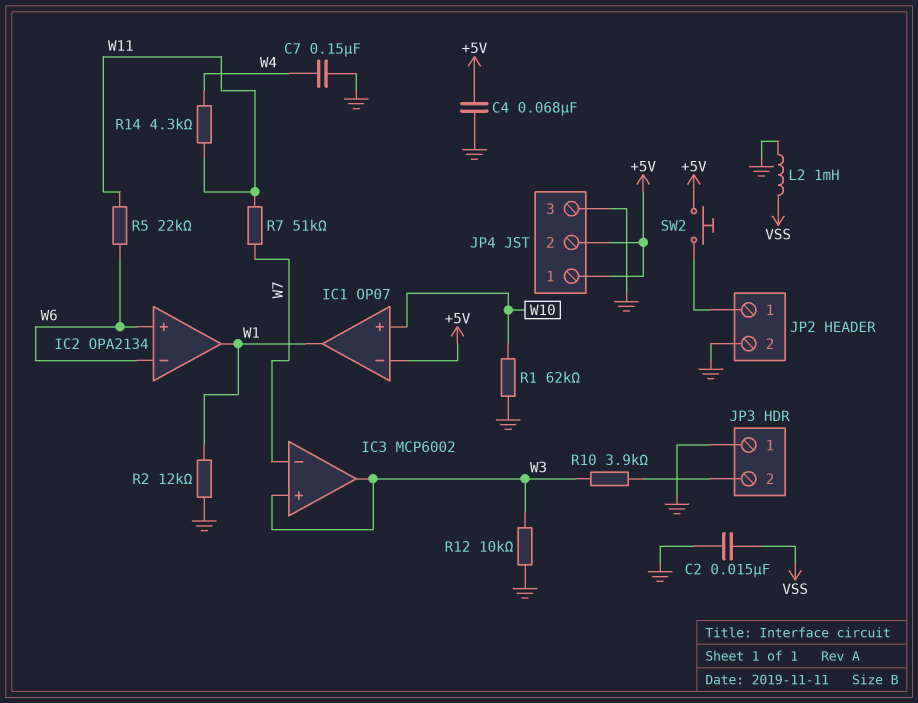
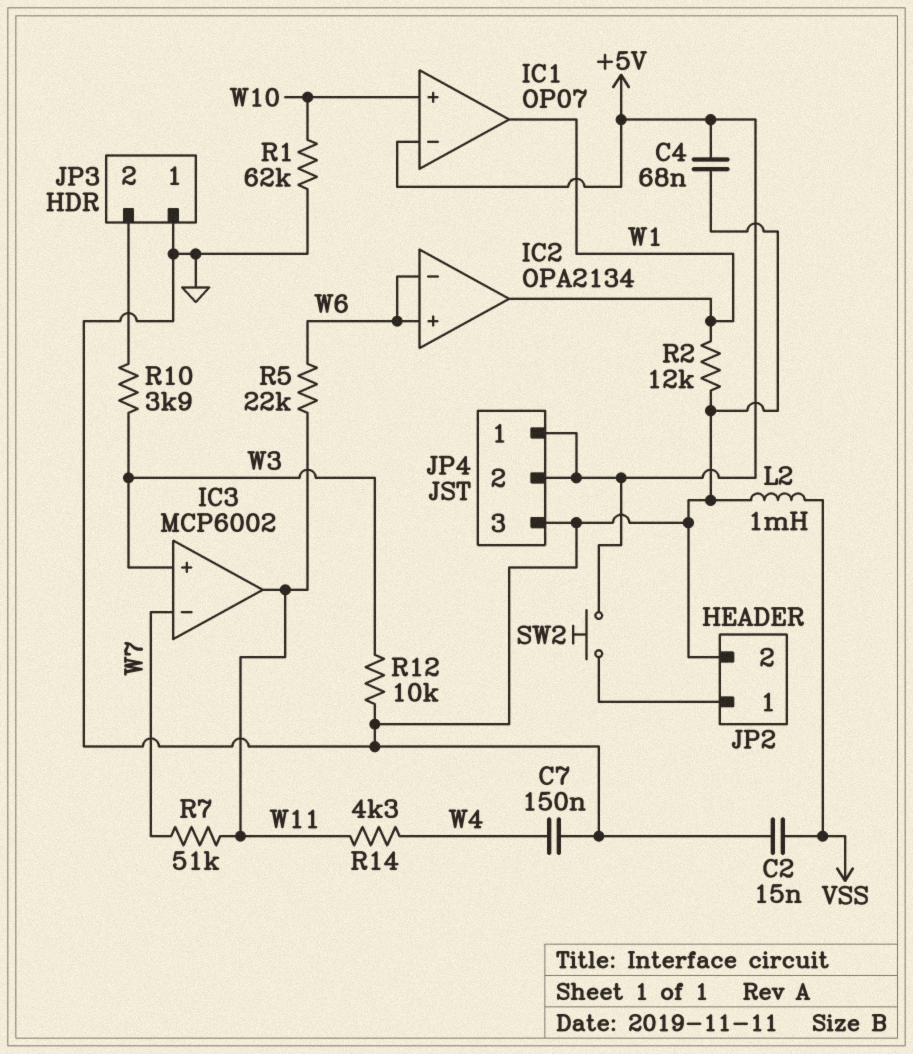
IC3 pin out: W3 -> W11

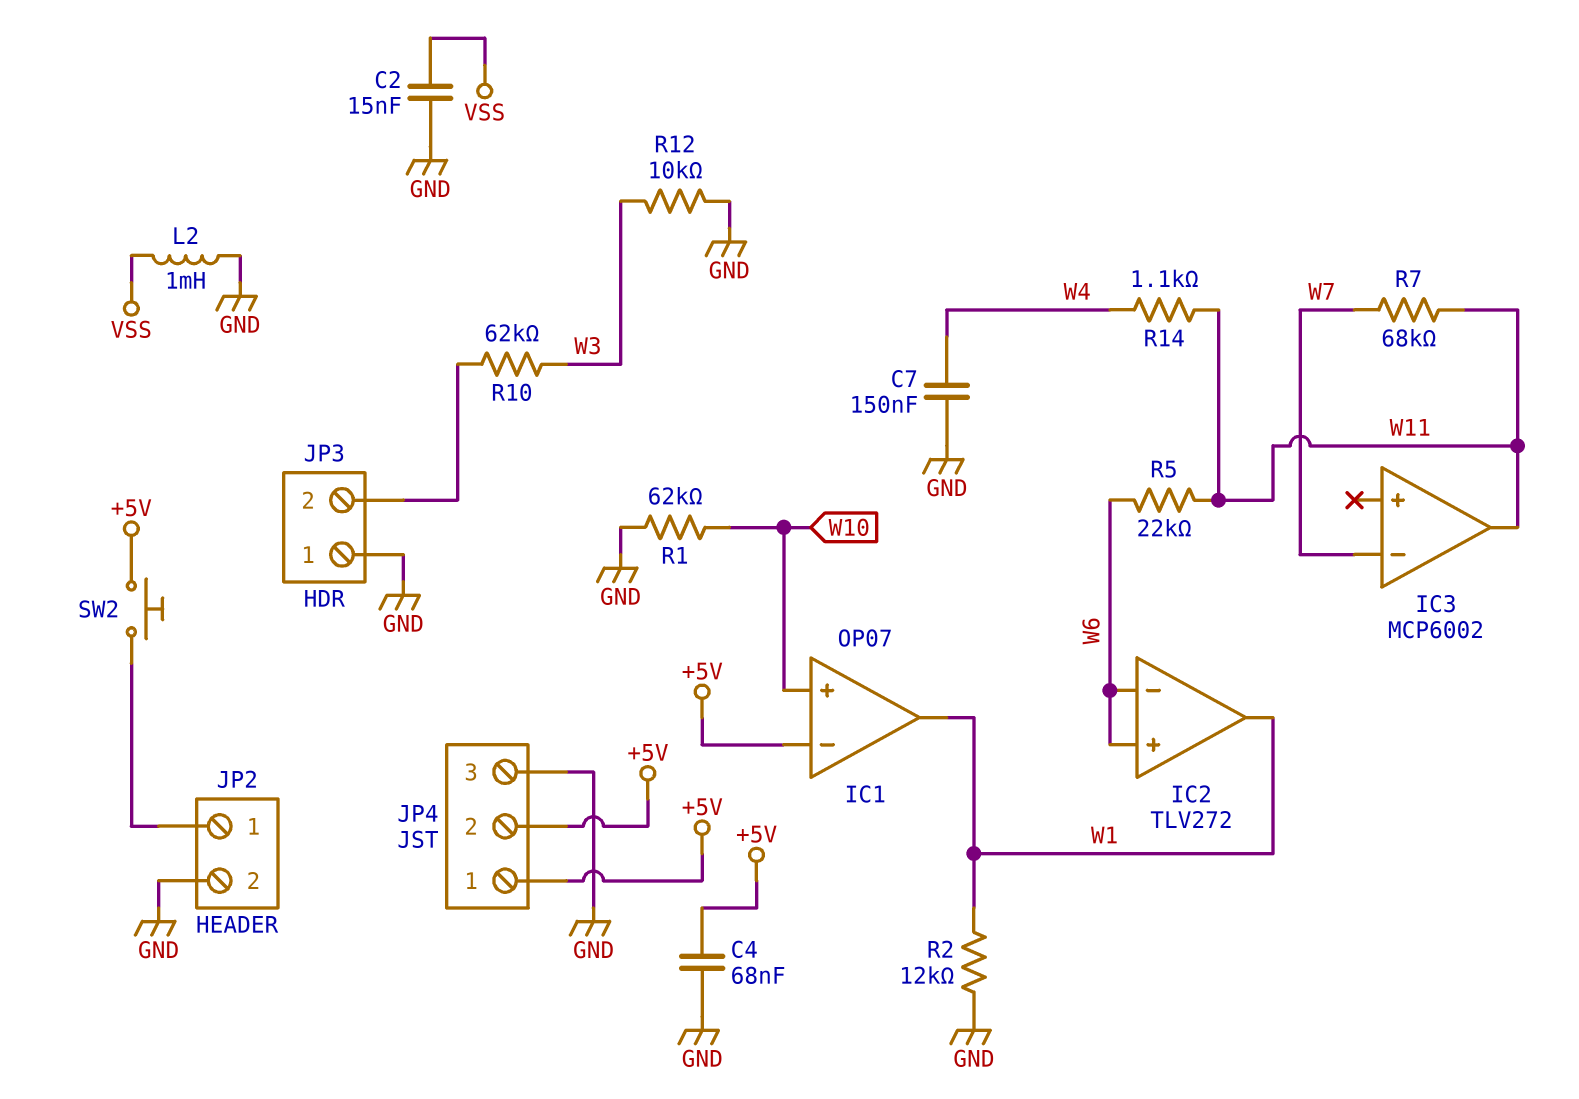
IC2: OPA2134 -> TLV272
IC3 pin in+: W3 -> none
R7: 51k (W7, W11) -> 68k (W7, W11)
R10: 3.9k (JP3/2, W3) -> 62k (JP3/2, W3)
R14: 4.3k (W4, W11) -> 1.1k (W4, W11)

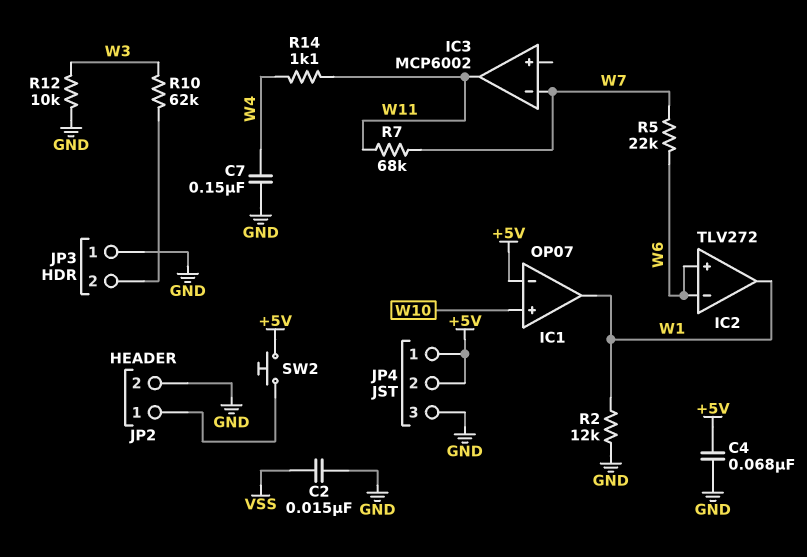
L2: 1mH (GND, VSS) -> none
R1: 62k (GND, W10) -> none
R5: 22k (W6, W11) -> 22k (W6, W7)

